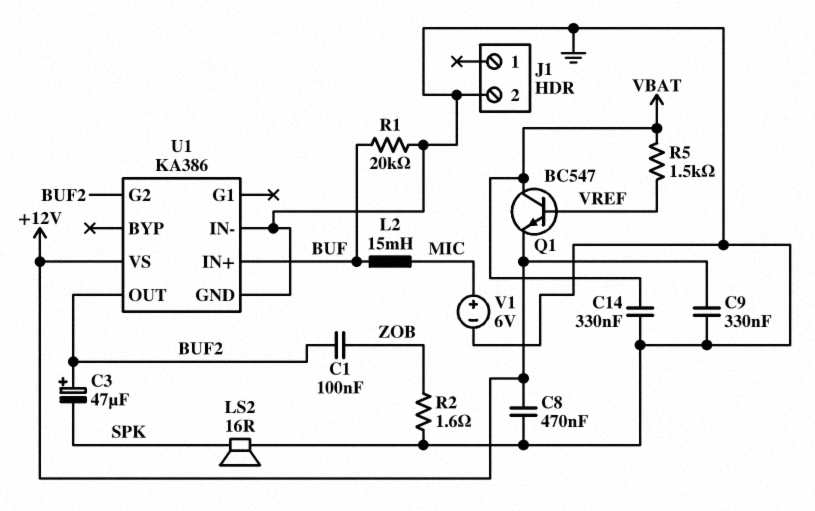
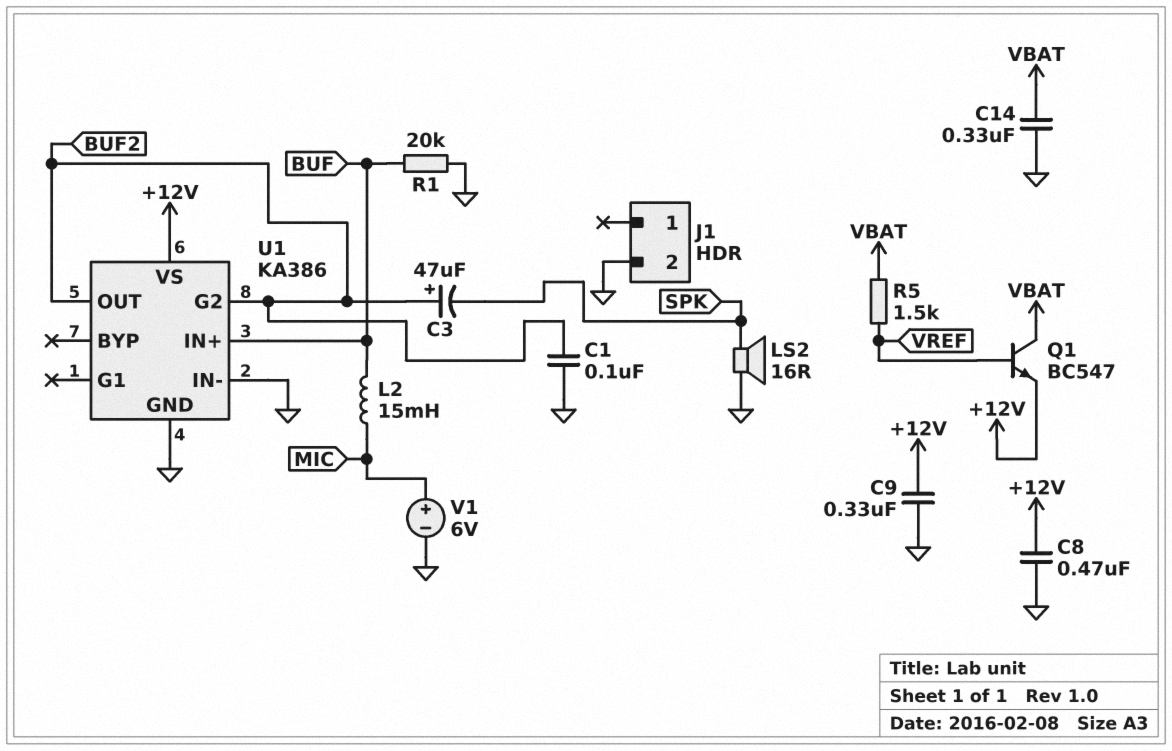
C1: 100nF (BUF2, ZOB) -> 100nF (BUF2, GND)
R2: 1.6 (GND, ZOB) -> none

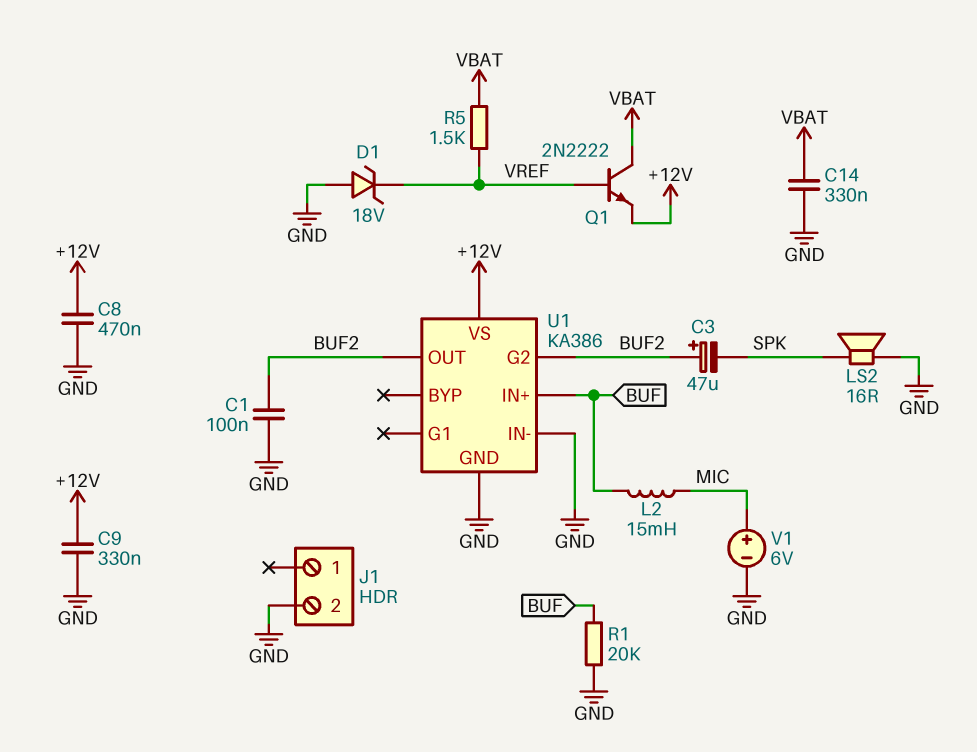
D1: none -> zener 18V (A GND, K VREF)
Q1: NPN BC547 (B VREF, C VBAT, E +12V) -> NPN 2N2222 (B VREF, C VBAT, E +12V)

